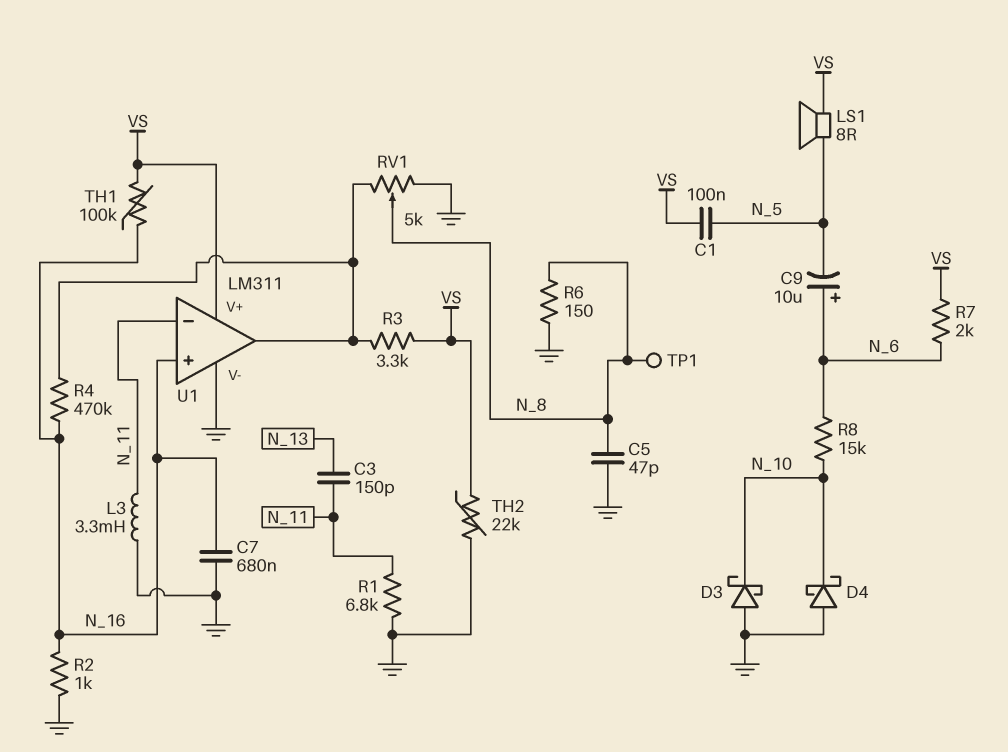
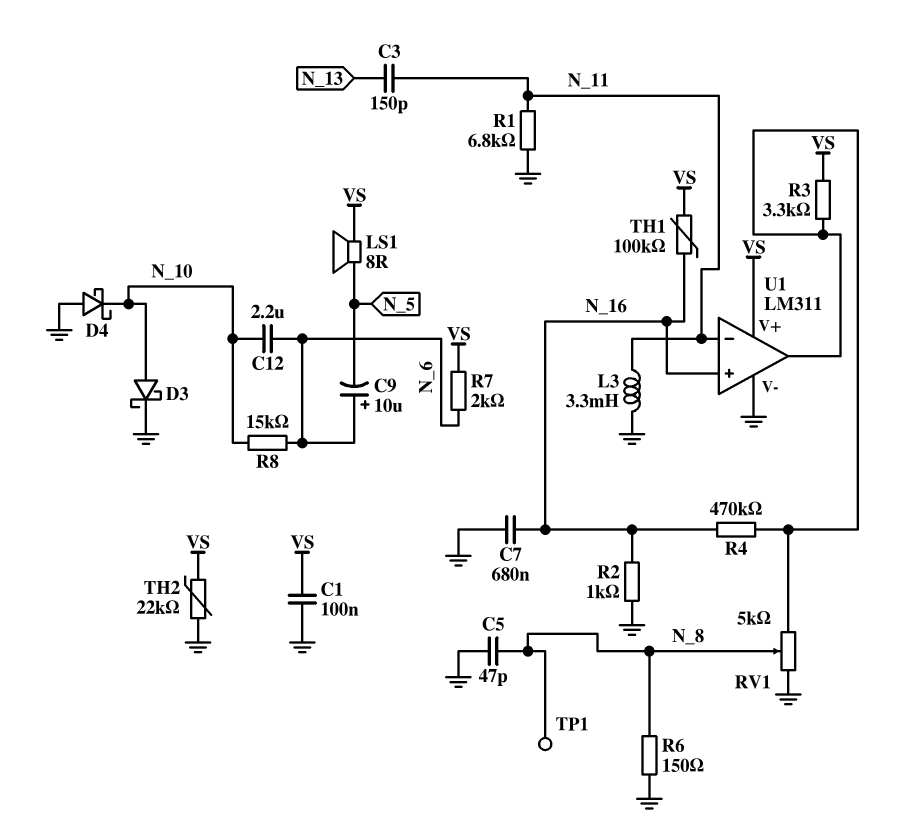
C1: 100nF (N_5, VS) -> 100nF (GND, VS)
C12: none -> 2.2uF (N_6, N_10)
D3: schottky (A GND, K N_10) -> schottky (A N_10, K GND)

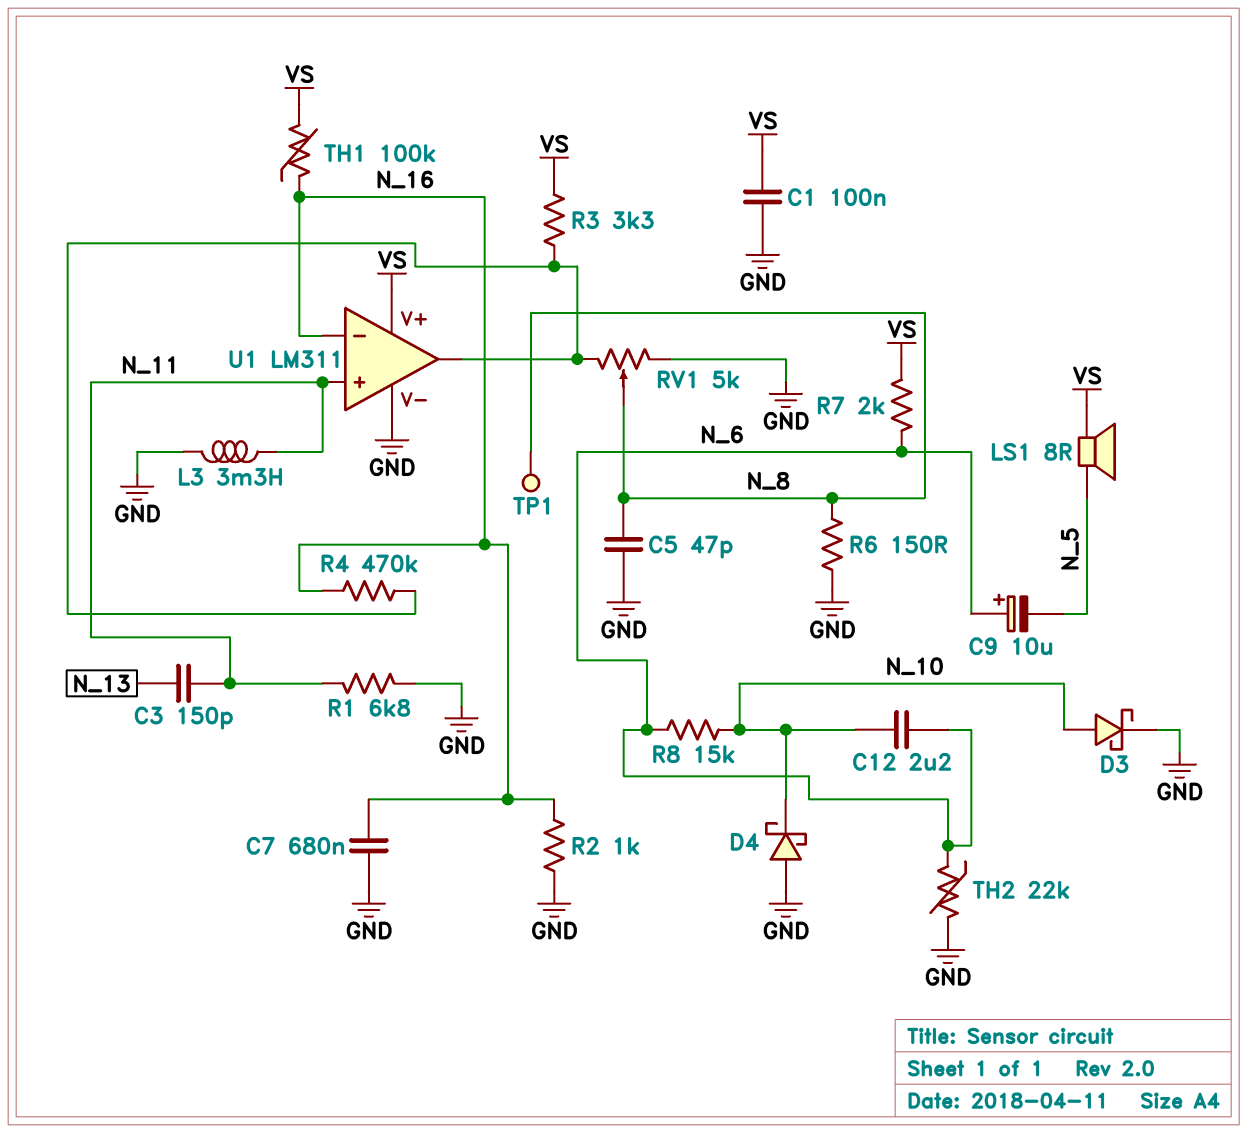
TH2: 22k (GND, VS) -> 22k (GND, N_6)
U1 pin in+: N_16 -> N_11
U1 pin in-: N_11 -> N_16

